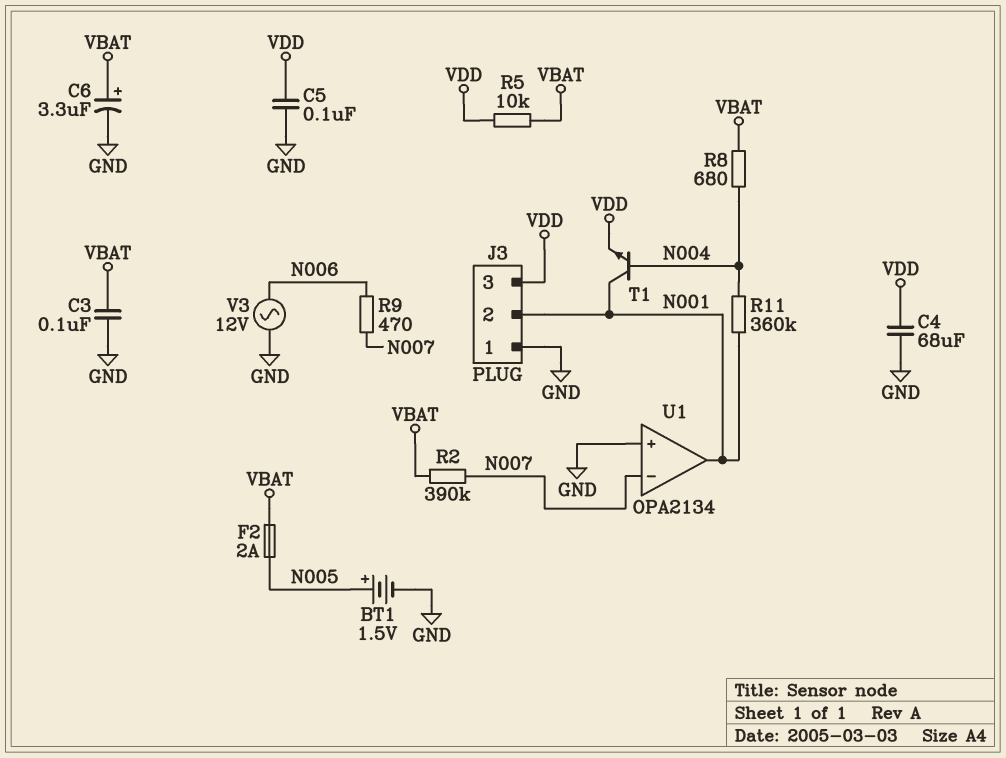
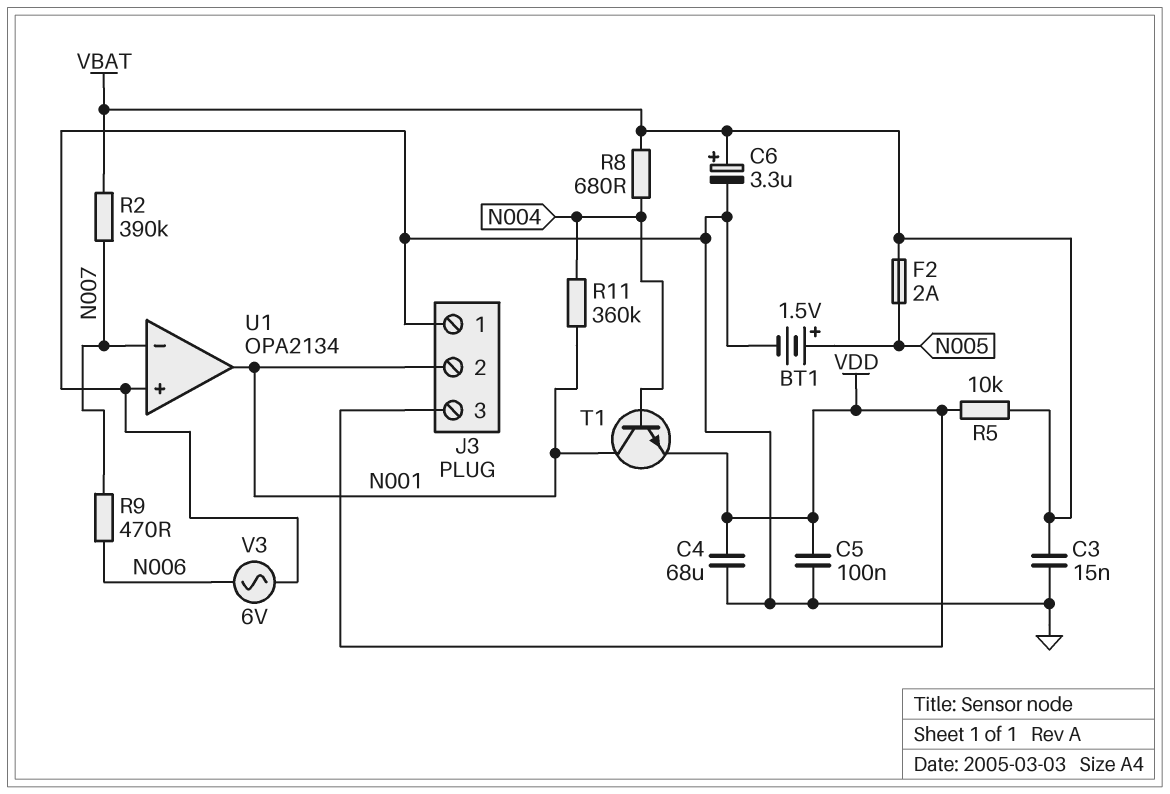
C3: 100nF (GND, VBAT) -> 15nF (GND, VBAT)
V3: AC 12V (GND, N006) -> AC 6V (GND, N006)

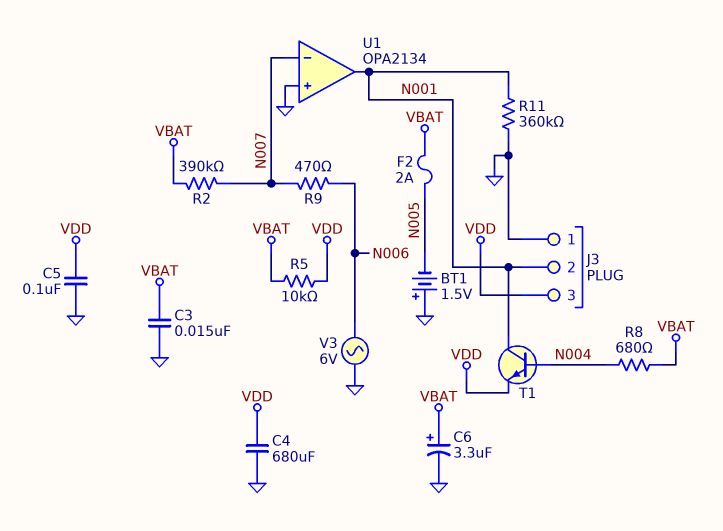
BT1: 1.5V (plus N005, minus GND) -> 1.5V (plus GND, minus N005)
C4: 68uF (GND, VDD) -> 680uF (GND, VDD)
R11: 360k (N001, N004) -> 360k (GND, N001)

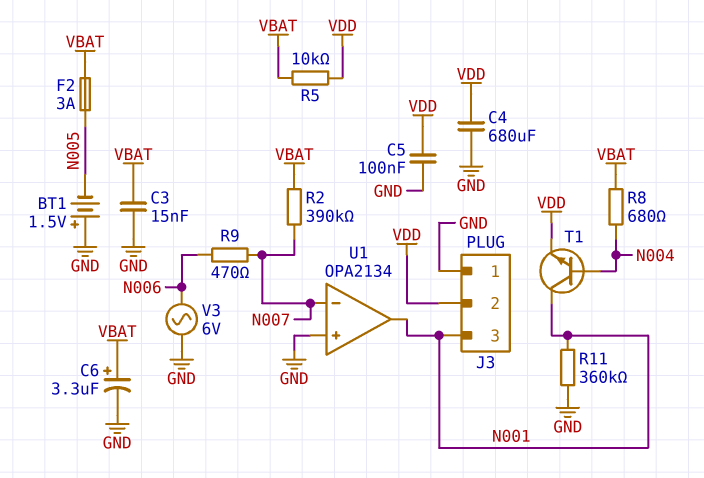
F2: 2A (N005, VBAT) -> 3A (N005, VBAT)
J3 pin 2: N001 -> VDD
J3 pin 3: VDD -> N001

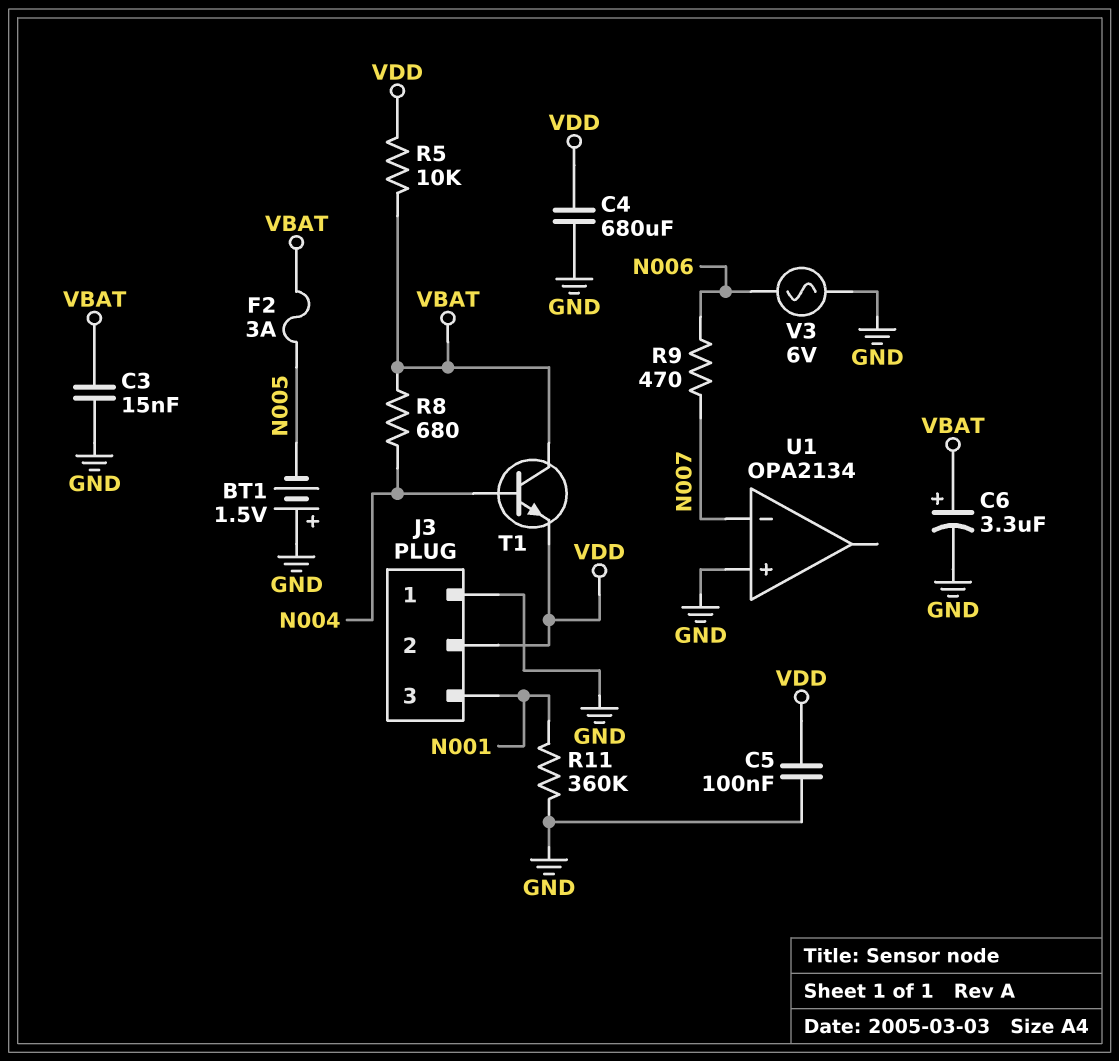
R2: 390k (N007, VBAT) -> none
T1: NPN (B N004, C N001, E VDD) -> NPN (B N004, C VBAT, E VDD)
U1 pin out: N001 -> none

